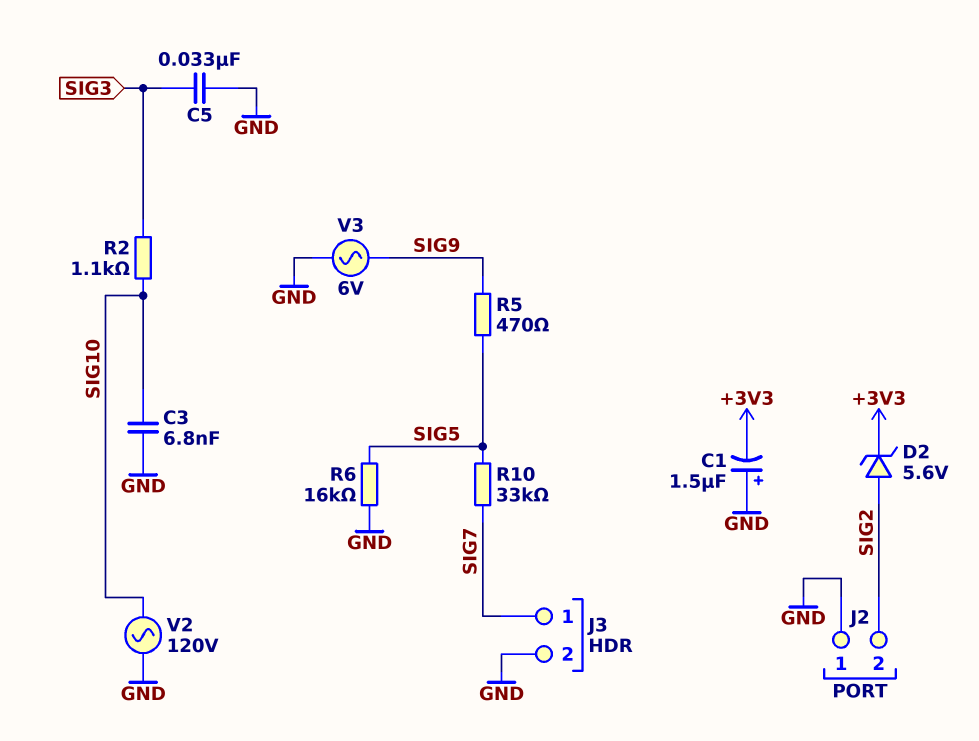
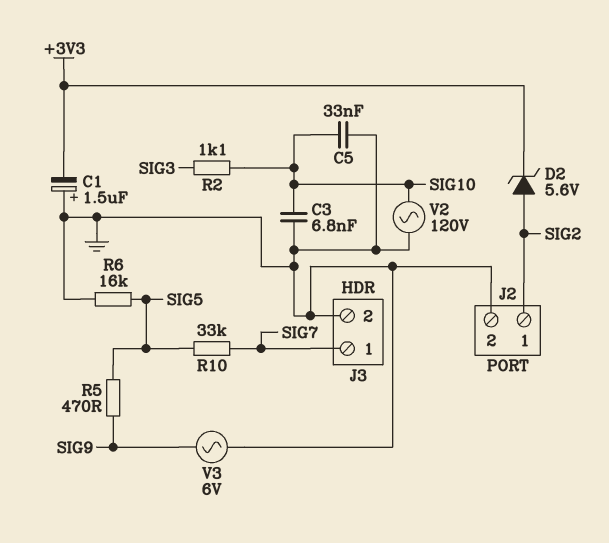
C5: 33nF (GND, SIG3) -> 33nF (GND, SIG10)
J2 pin 1: GND -> SIG2
J2 pin 2: SIG2 -> GND

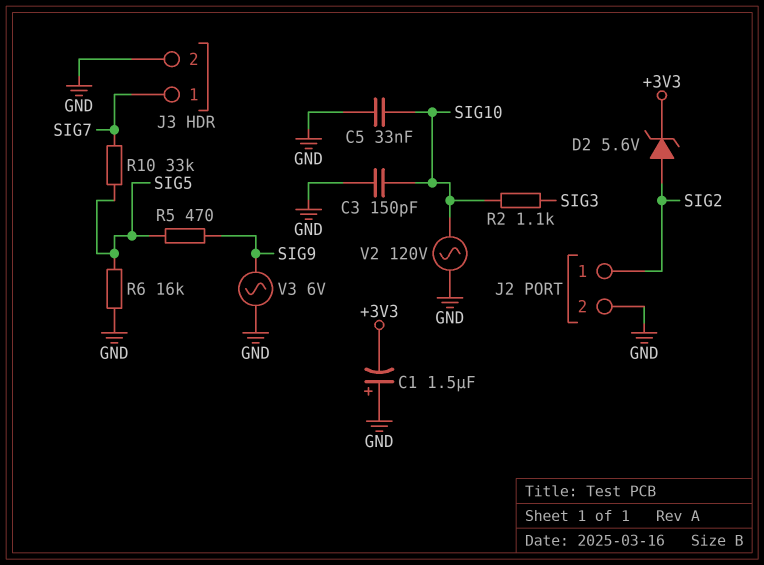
C3: 6.8nF (GND, SIG10) -> 150pF (GND, SIG10)

